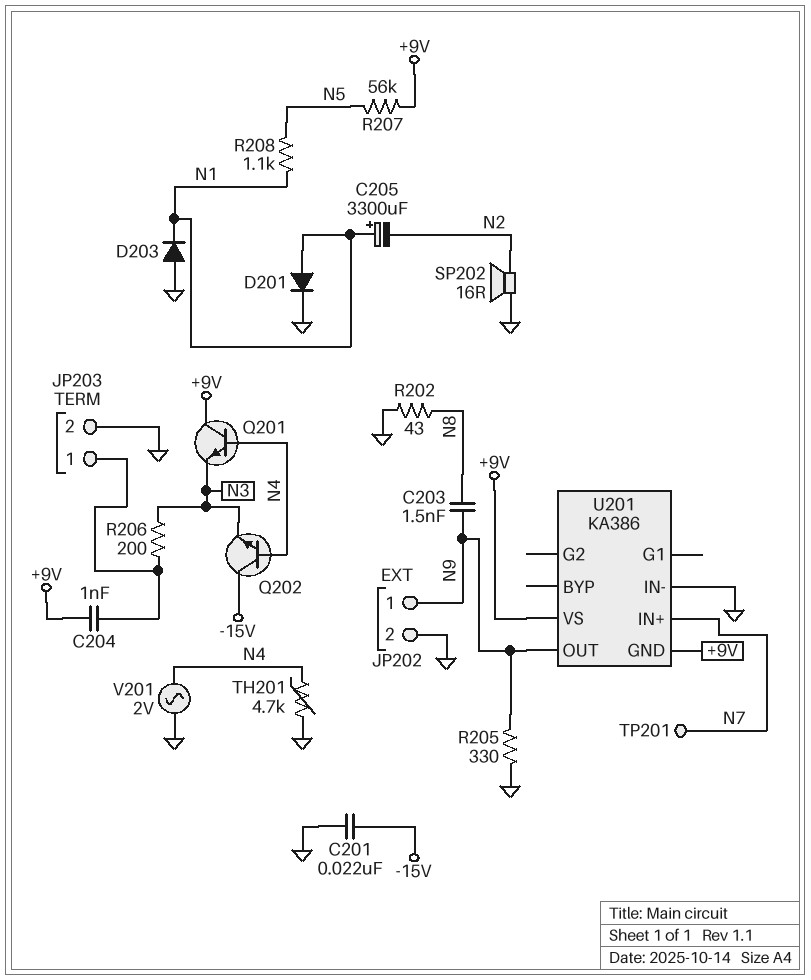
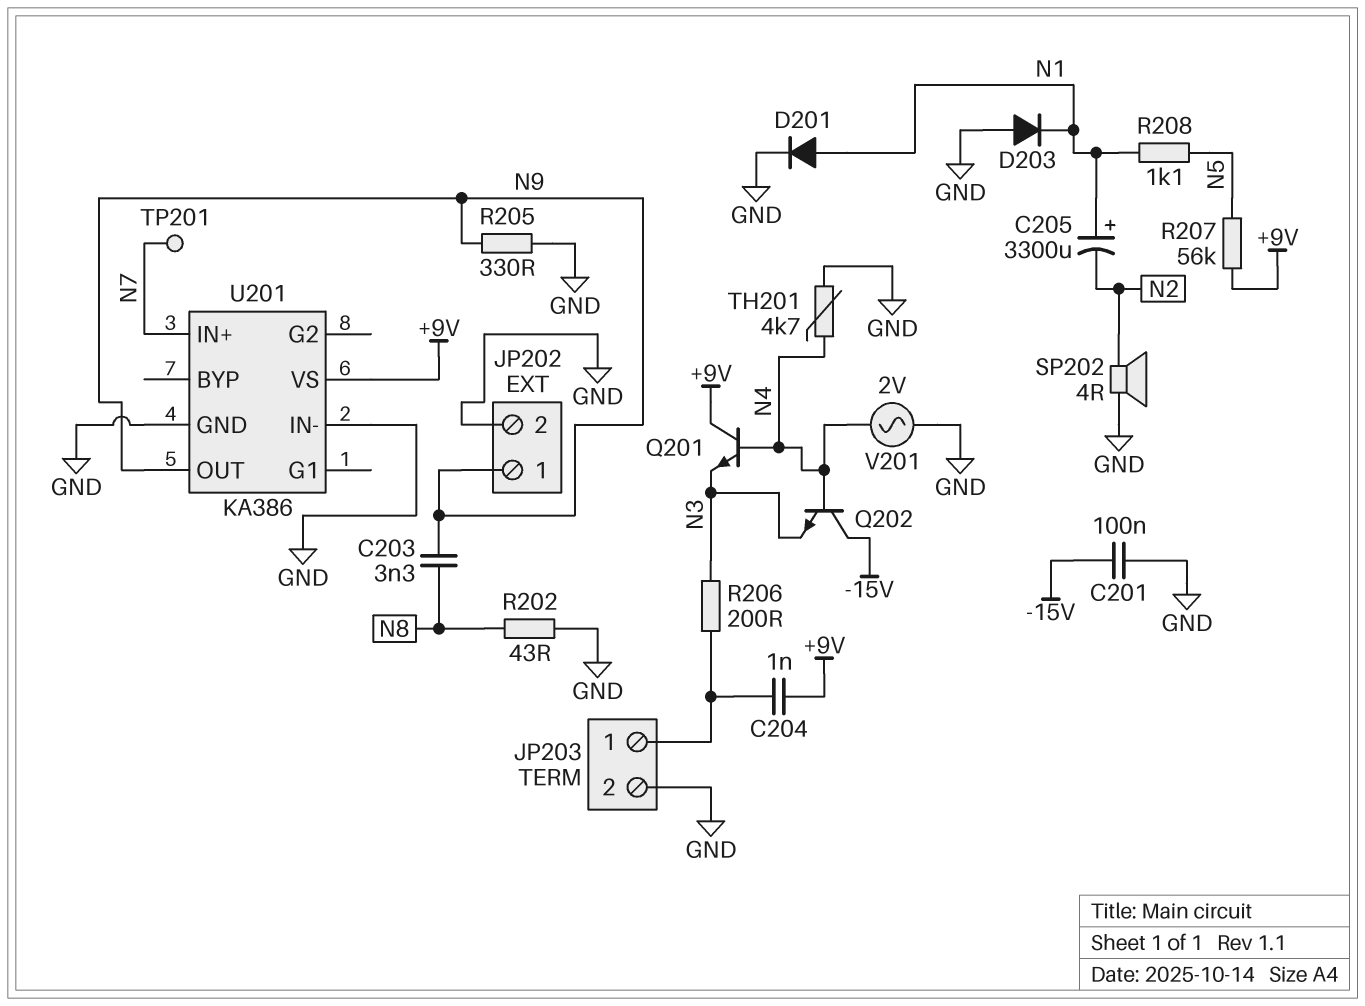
C201: 22nF (-15V, GND) -> 100nF (-15V, GND)
C203: 1.5nF (N8, N9) -> 3.3nF (N8, N9)
SP202: speaker 16R (GND, N2) -> speaker 4R (GND, N2)
U201 pin GND: +9V -> GND

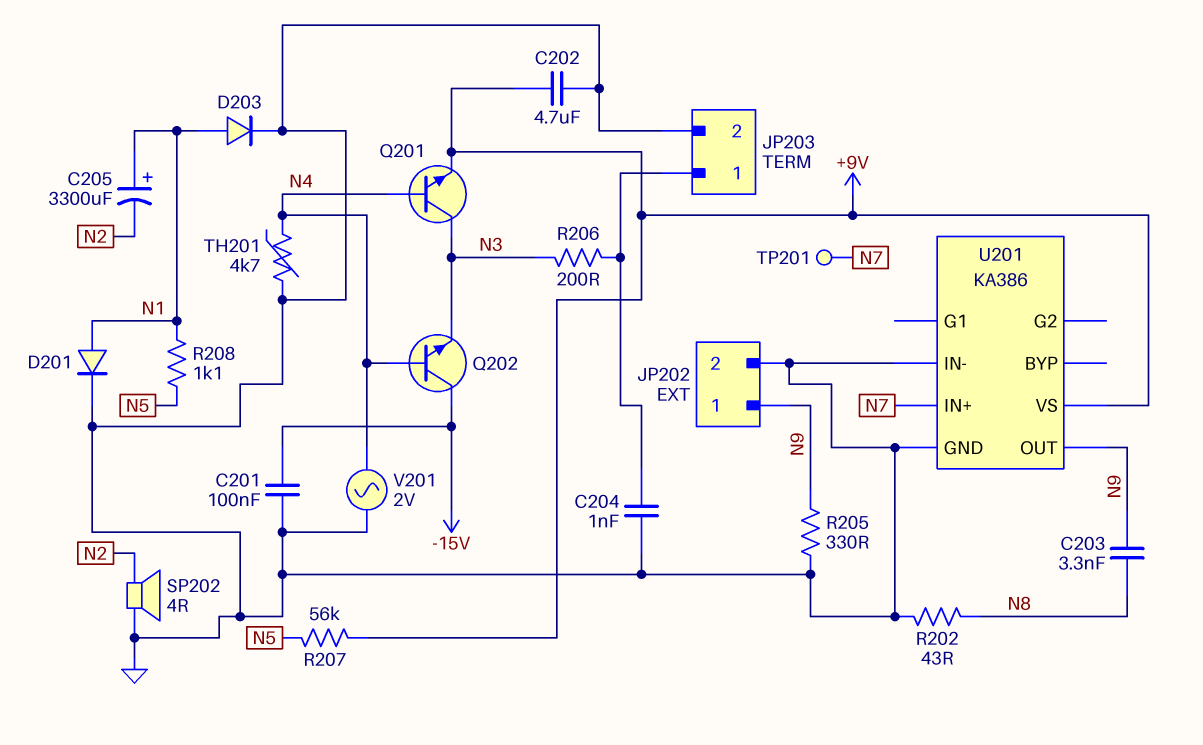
C202: none -> 4.7uF (+9V, GND)
C204: 1nF (+9V, JP203/1) -> 1nF (GND, JP203/1)
D203: diode (A GND, K N1) -> diode (A N1, K GND)
Q201: NPN (B N4, C +9V, E N3) -> NPN (B N4, C N3, E +9V)

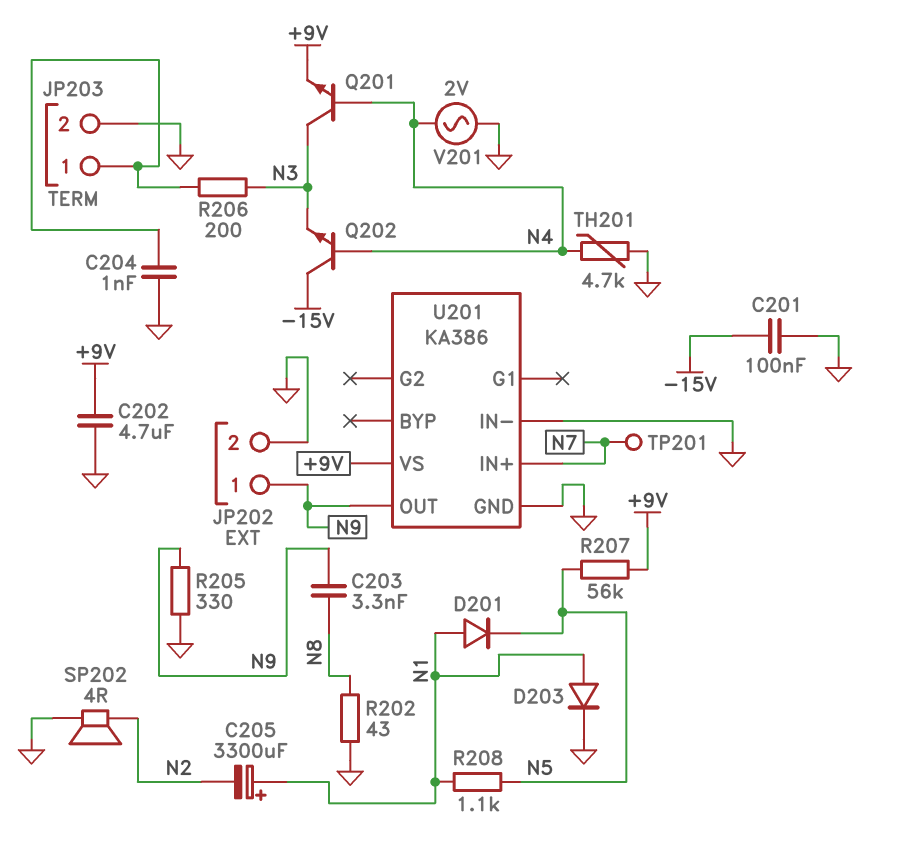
D201: diode (A N1, K GND) -> diode (A N1, K N5)

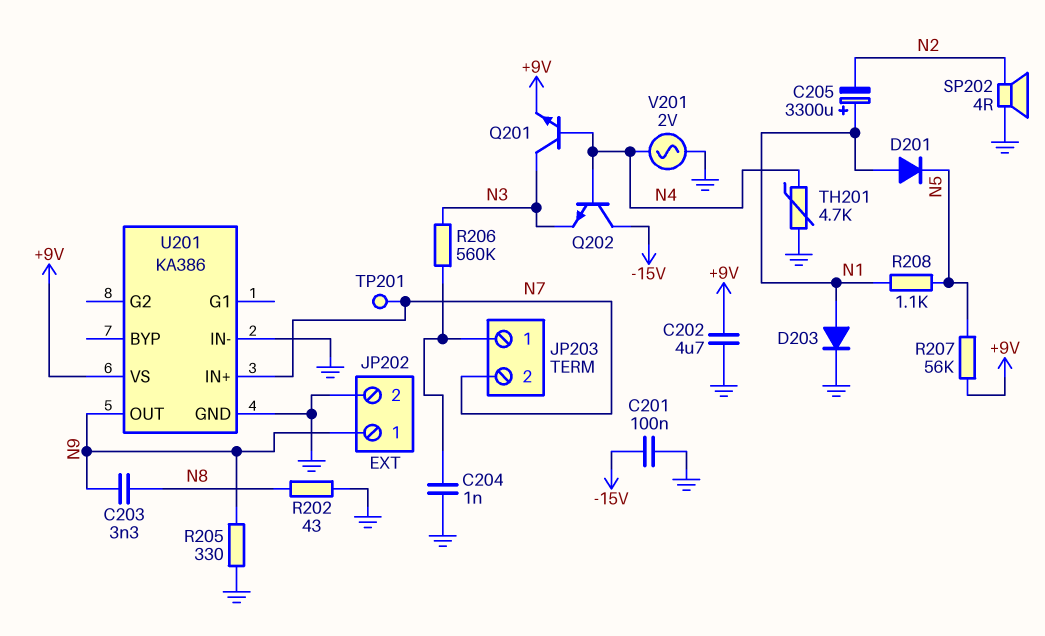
JP203 pin 2: GND -> N7
R206: 200 (JP203/1, N3) -> 560k (JP203/1, N3)

